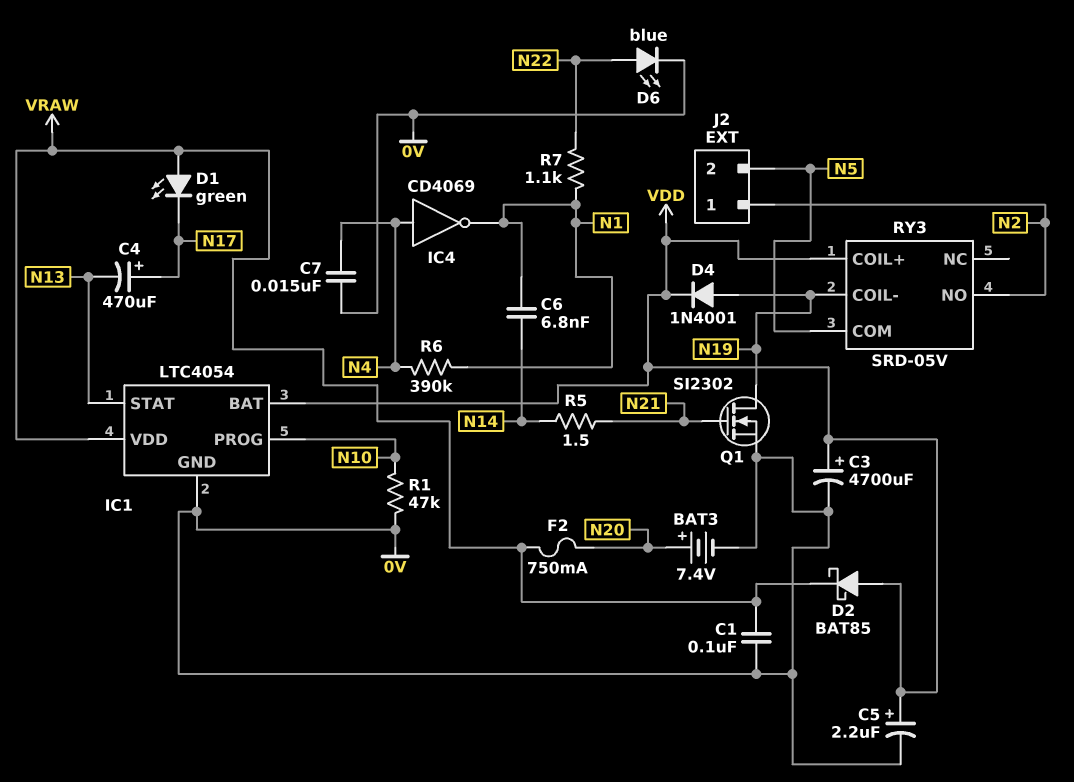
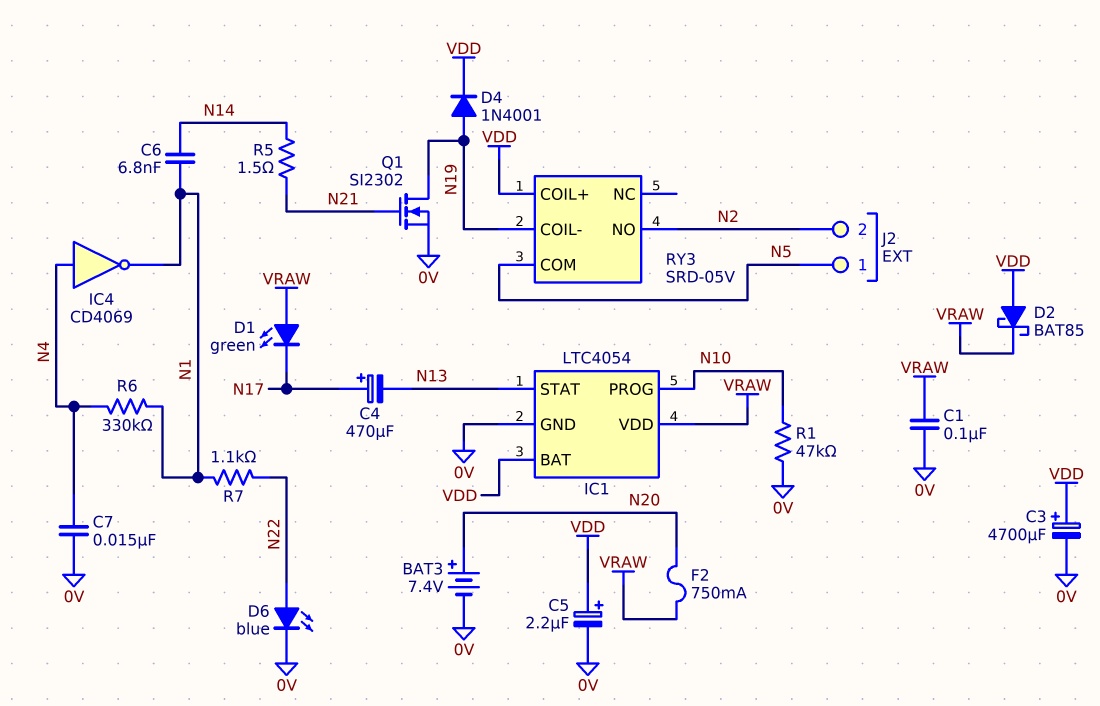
J2 pin 1: N2 -> N5
J2 pin 2: N5 -> N2
R6: 390k (N1, N4) -> 330k (N1, N4)

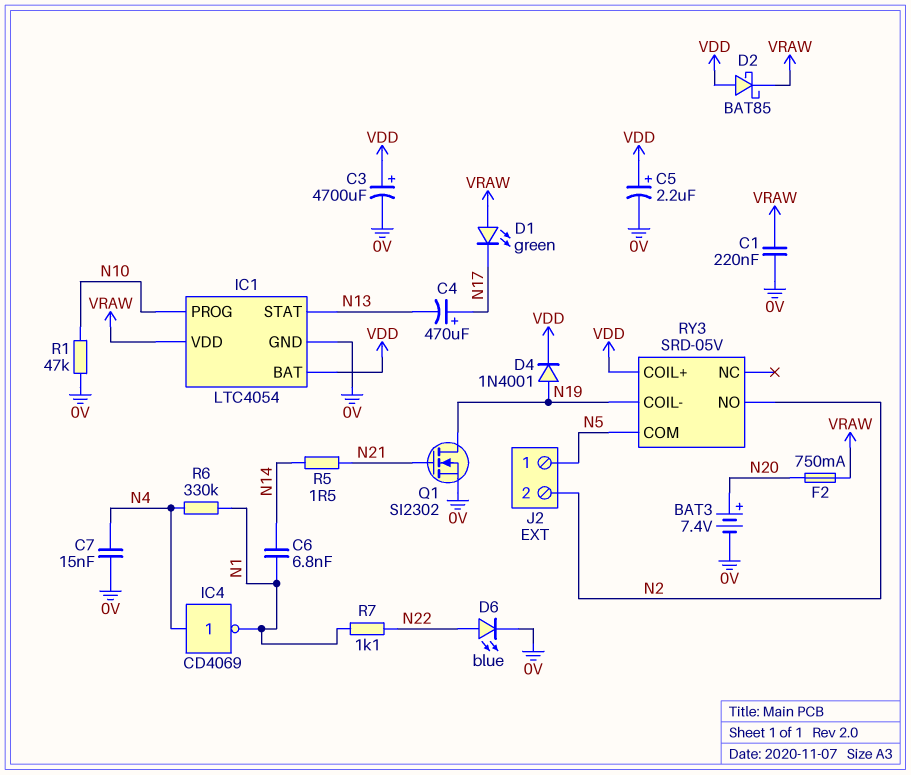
C1: 100nF (0V, VRAW) -> 220nF (0V, VRAW)

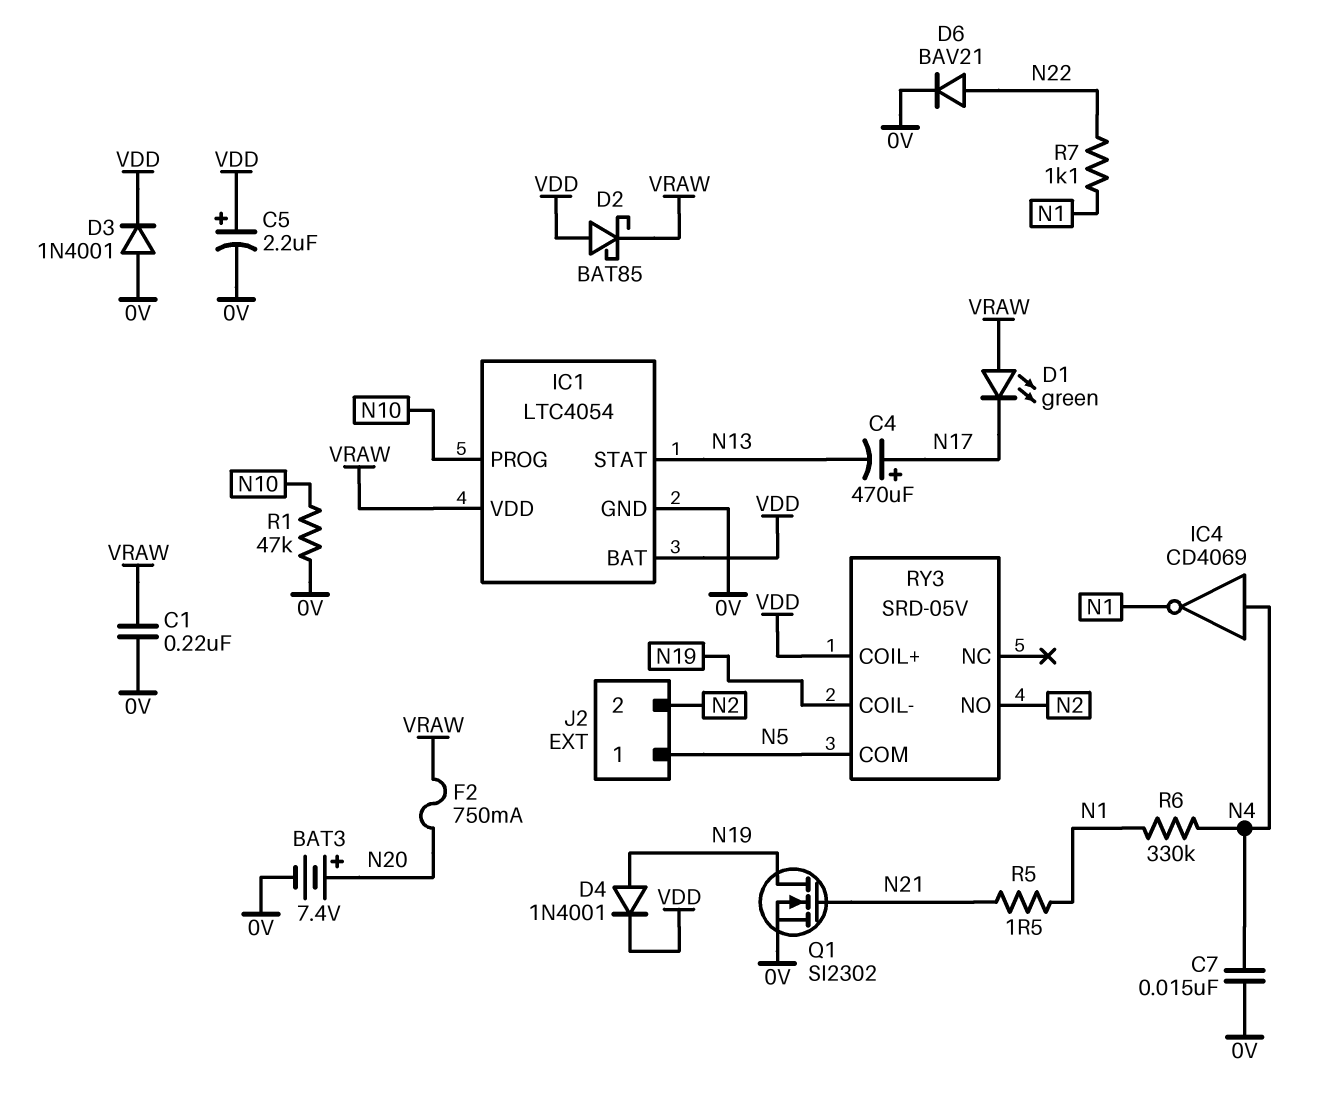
C3: 4700uF (plus VDD, minus 0V) -> none
C6: 6.8nF (N1, N14) -> none
D3: none -> diode 1N4001 (A 0V, K VDD)
D6: LED blue (A N22, K 0V) -> diode BAV21 (A N22, K 0V)
R5: 1.5 (N14, N21) -> 1.5 (N1, N21)

